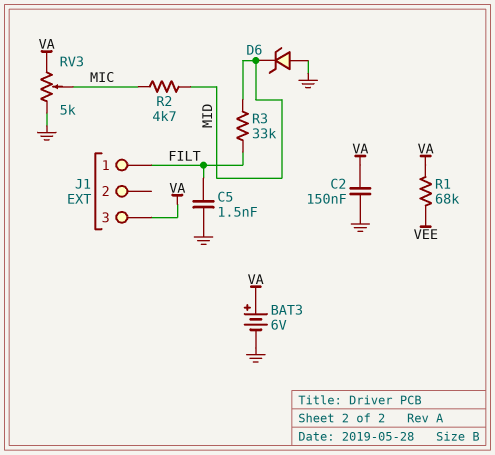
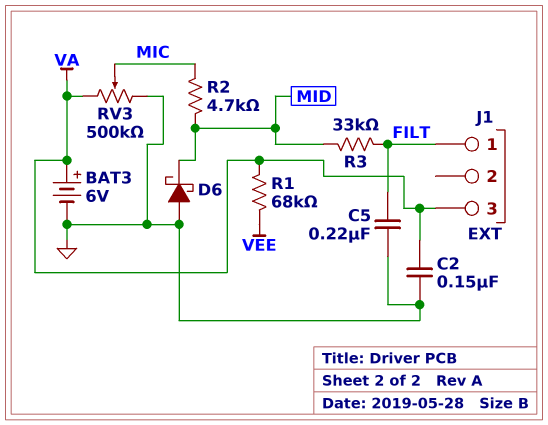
C5: 1.5nF (FILT, GND) -> 220nF (FILT, GND)
D6: zener (A GND, K MID) -> schottky (A GND, K MID)
RV3: 5k (GND, VA, wiper MIC) -> 500k (GND, VA, wiper MIC)

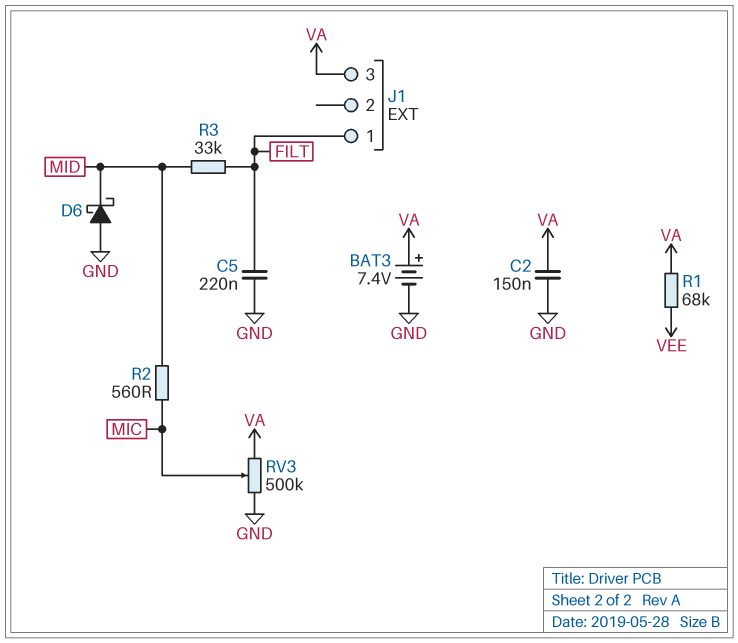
BAT3: 6V (plus VA, minus GND) -> 7.4V (plus VA, minus GND)
R2: 4.7k (MIC, MID) -> 560 (MIC, MID)

